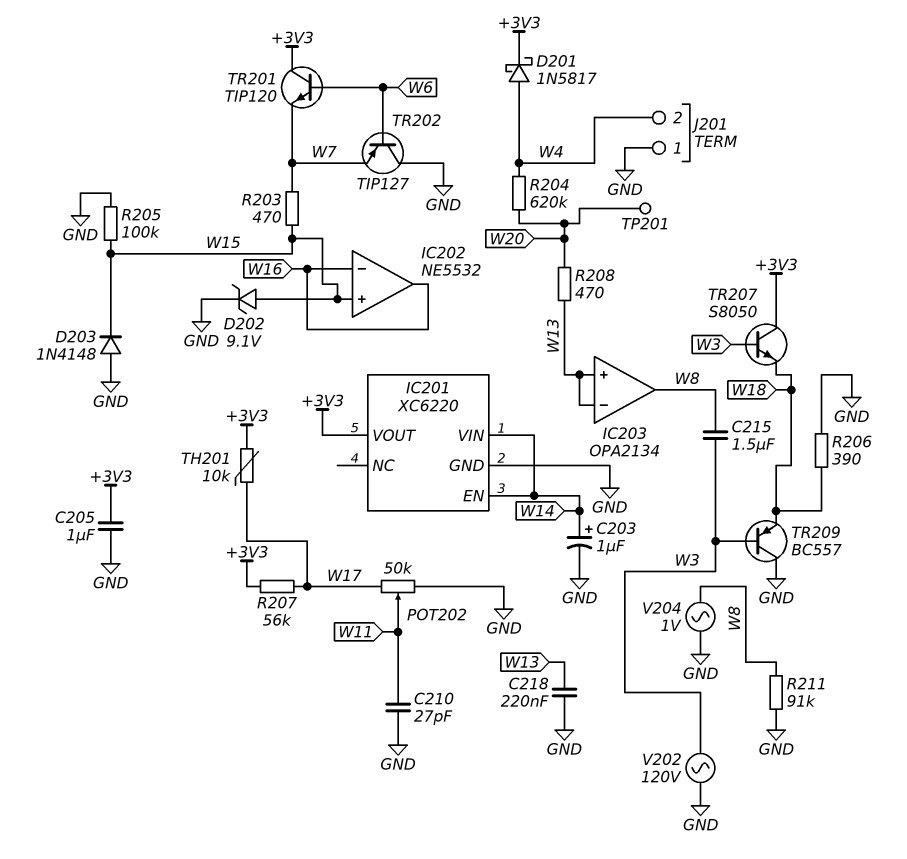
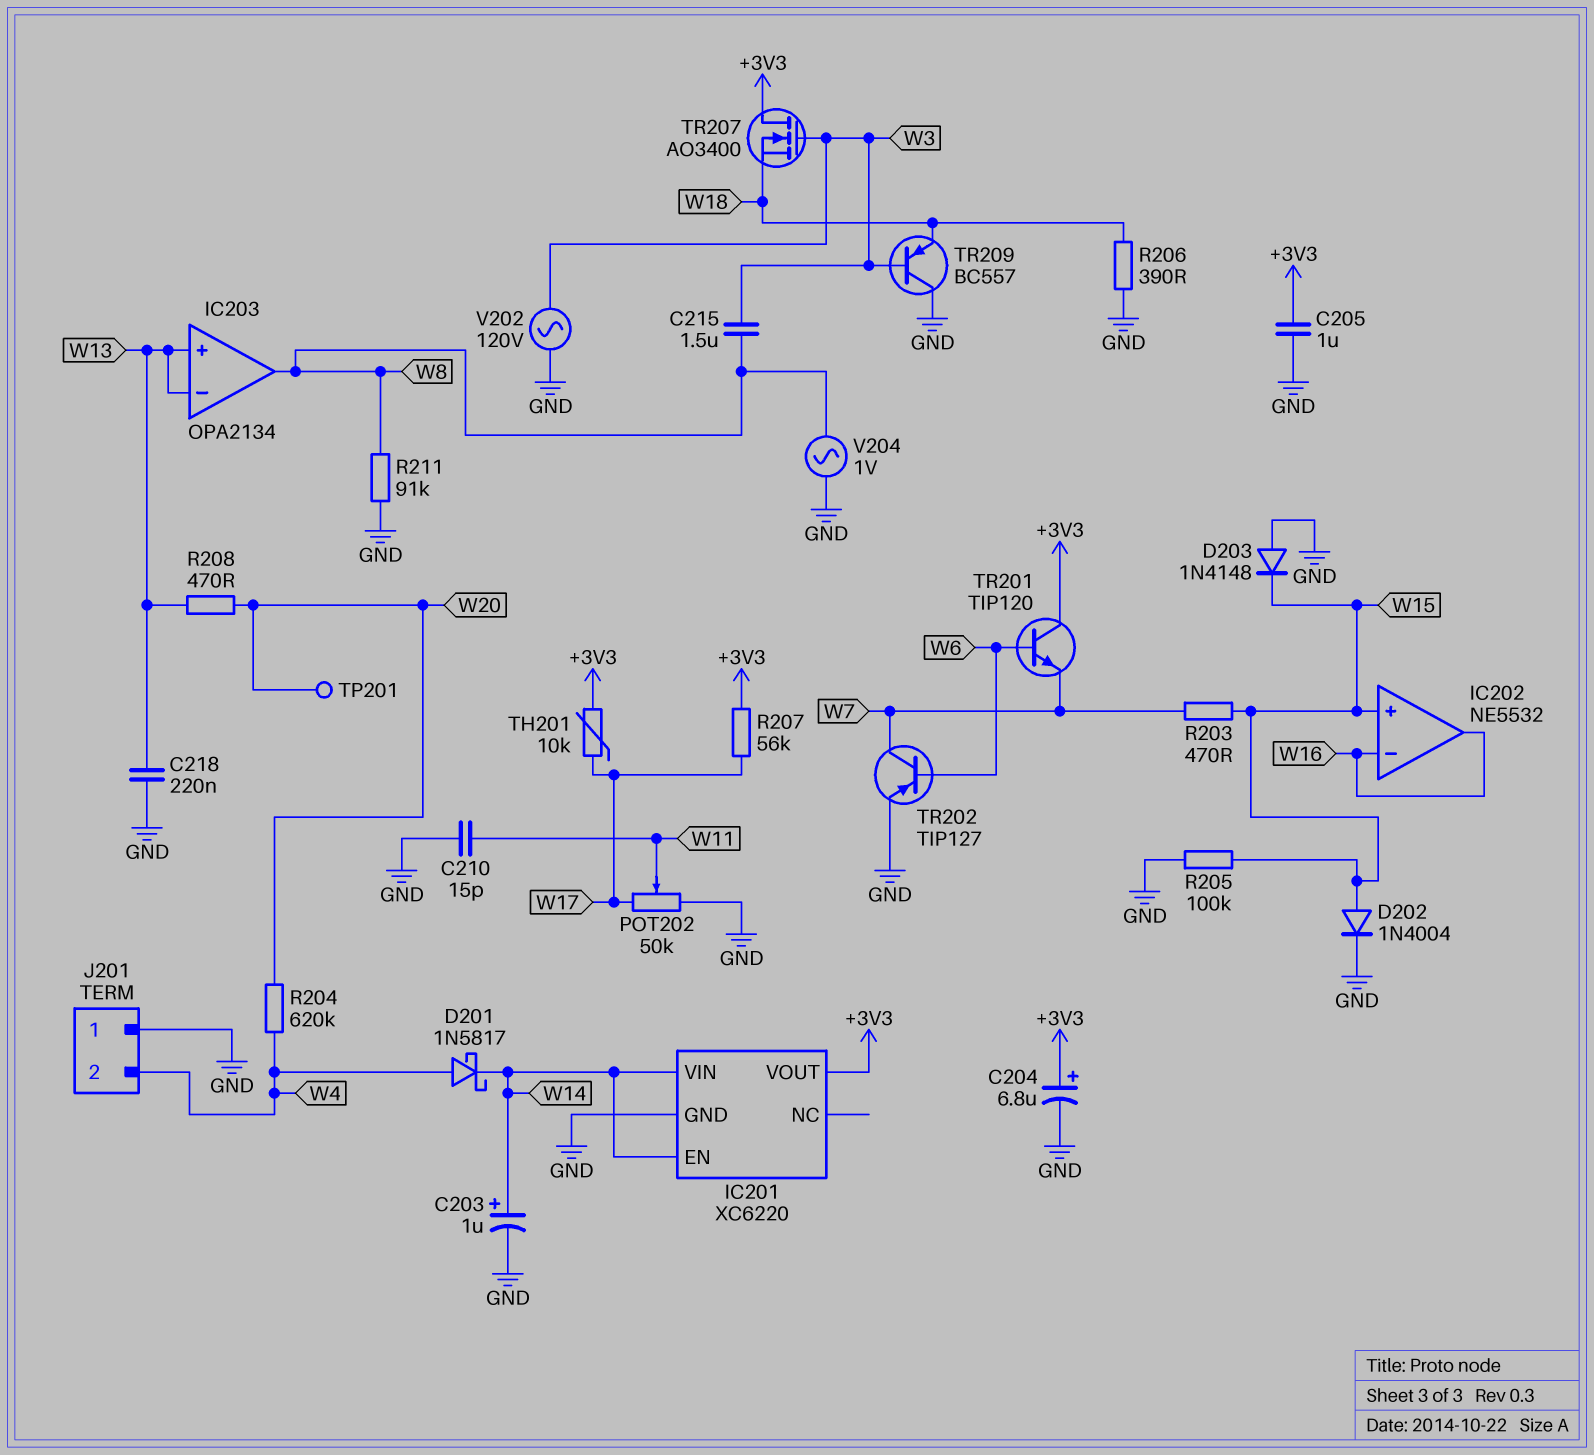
C204: none -> 6.8uF (plus +3V3, minus GND)
C210: 27pF (GND, W11) -> 15pF (GND, W11)
D201: schottky 1N5817 (A W4, K +3V3) -> schottky 1N5817 (A W4, K W14)
D202: zener 9.1V (A W15, K GND) -> diode 1N4004 (A W15, K GND)
TR202: PNP TIP127 (B W6, C GND, E W7) -> PNP TIP127 (B W6, C W7, E GND)
TR207: NPN S8050 (B W3, C +3V3, E W18) -> NMOS AO3400 (G W3, D +3V3, S W18)

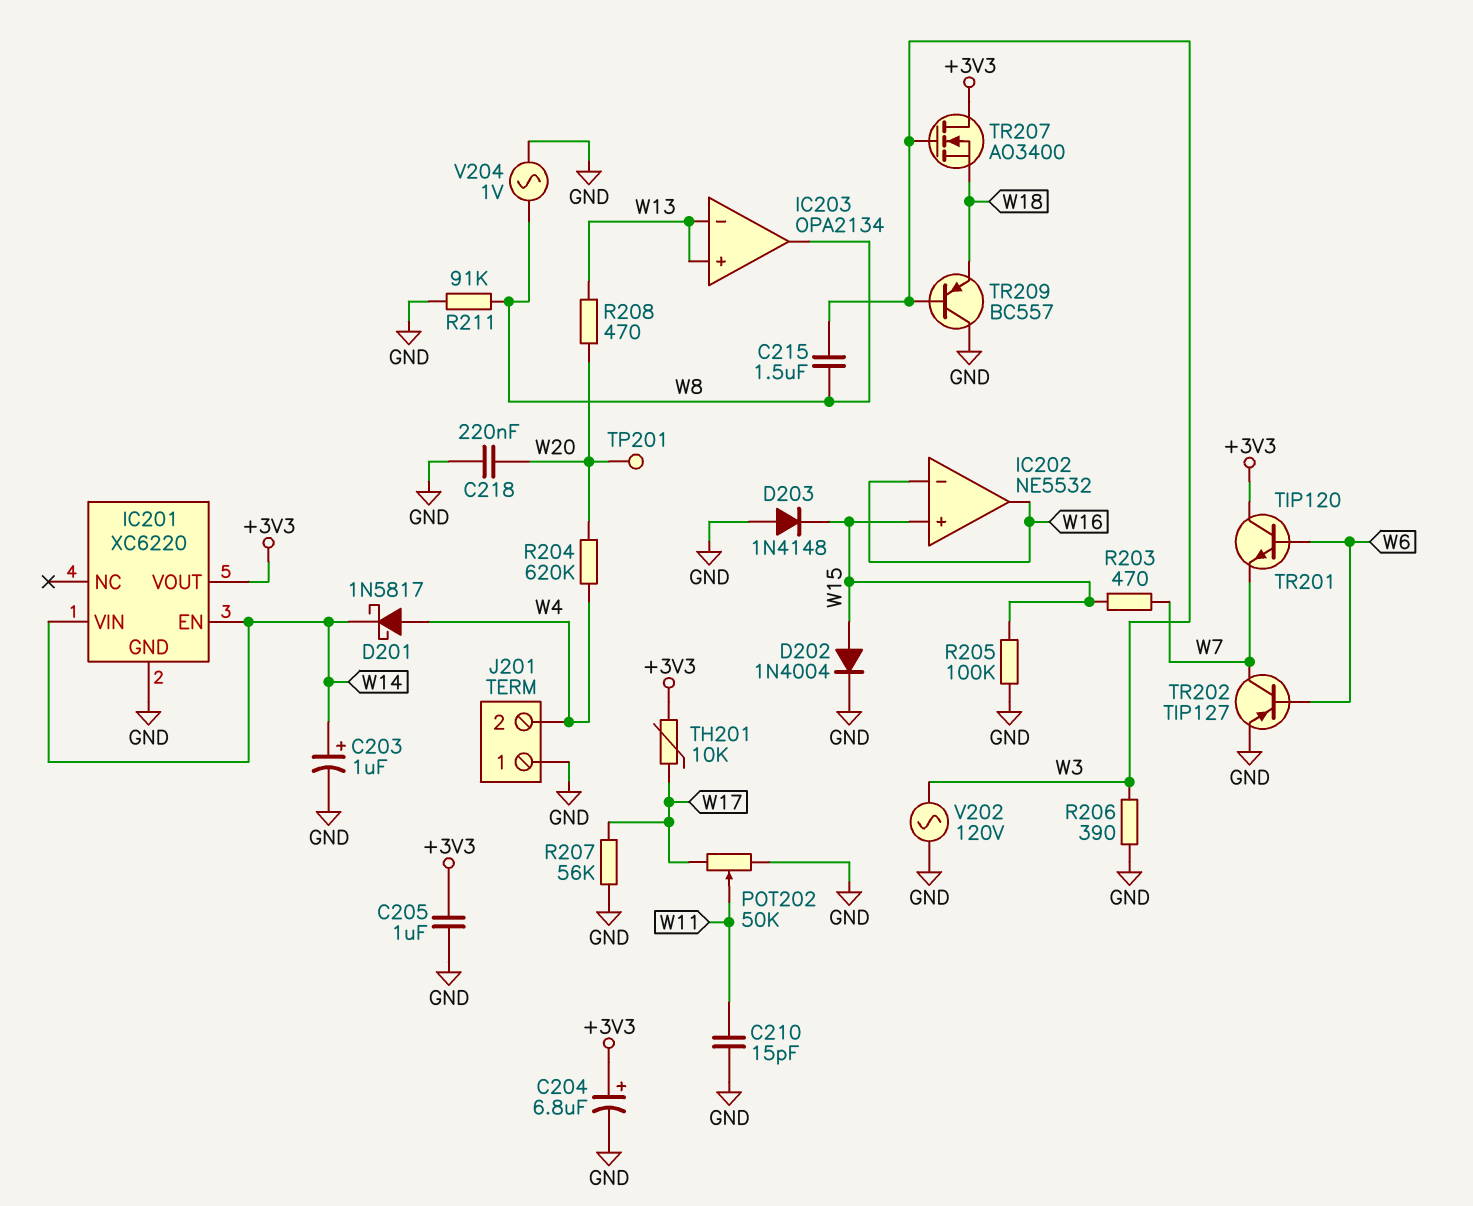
C218: 220nF (GND, W13) -> 220nF (GND, W20)
R206: 390 (GND, W18) -> 390 (GND, W3)
R207: 56k (+3V3, W17) -> 56k (GND, W17)

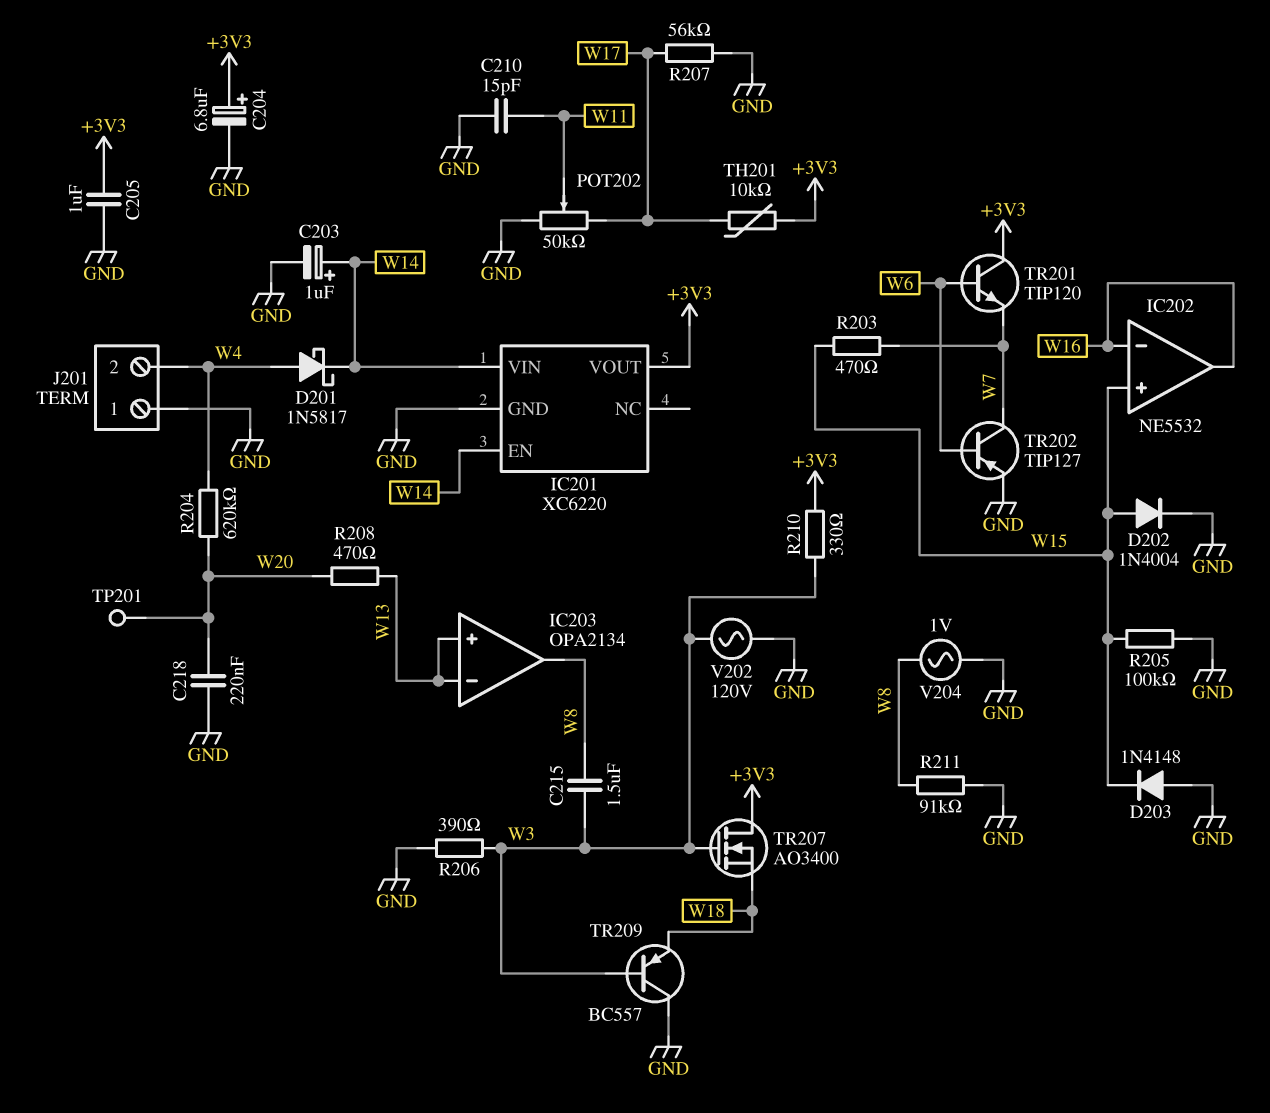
R210: none -> 330 (+3V3, W3)

